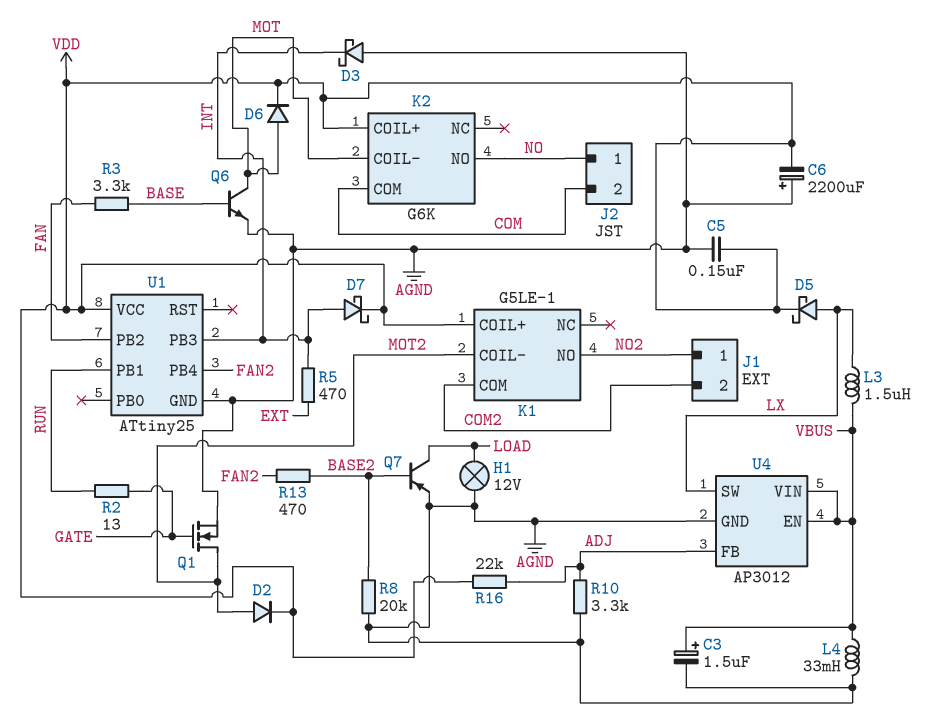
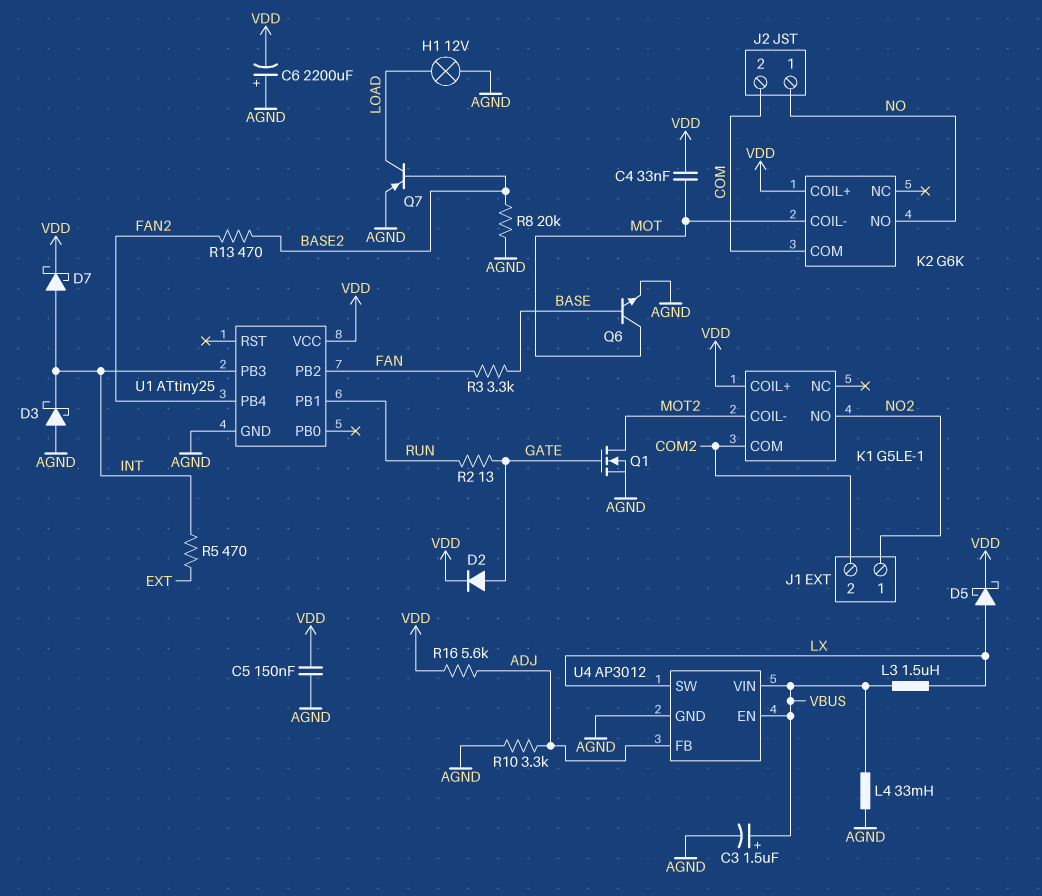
C4: none -> 33nF (MOT, VDD)
D2: diode (A MOT2, K VDD) -> diode (A GATE, K VDD)
D6: diode (A MOT, K VDD) -> none
R16: 22k (ADJ, VDD) -> 5.6k (ADJ, VDD)

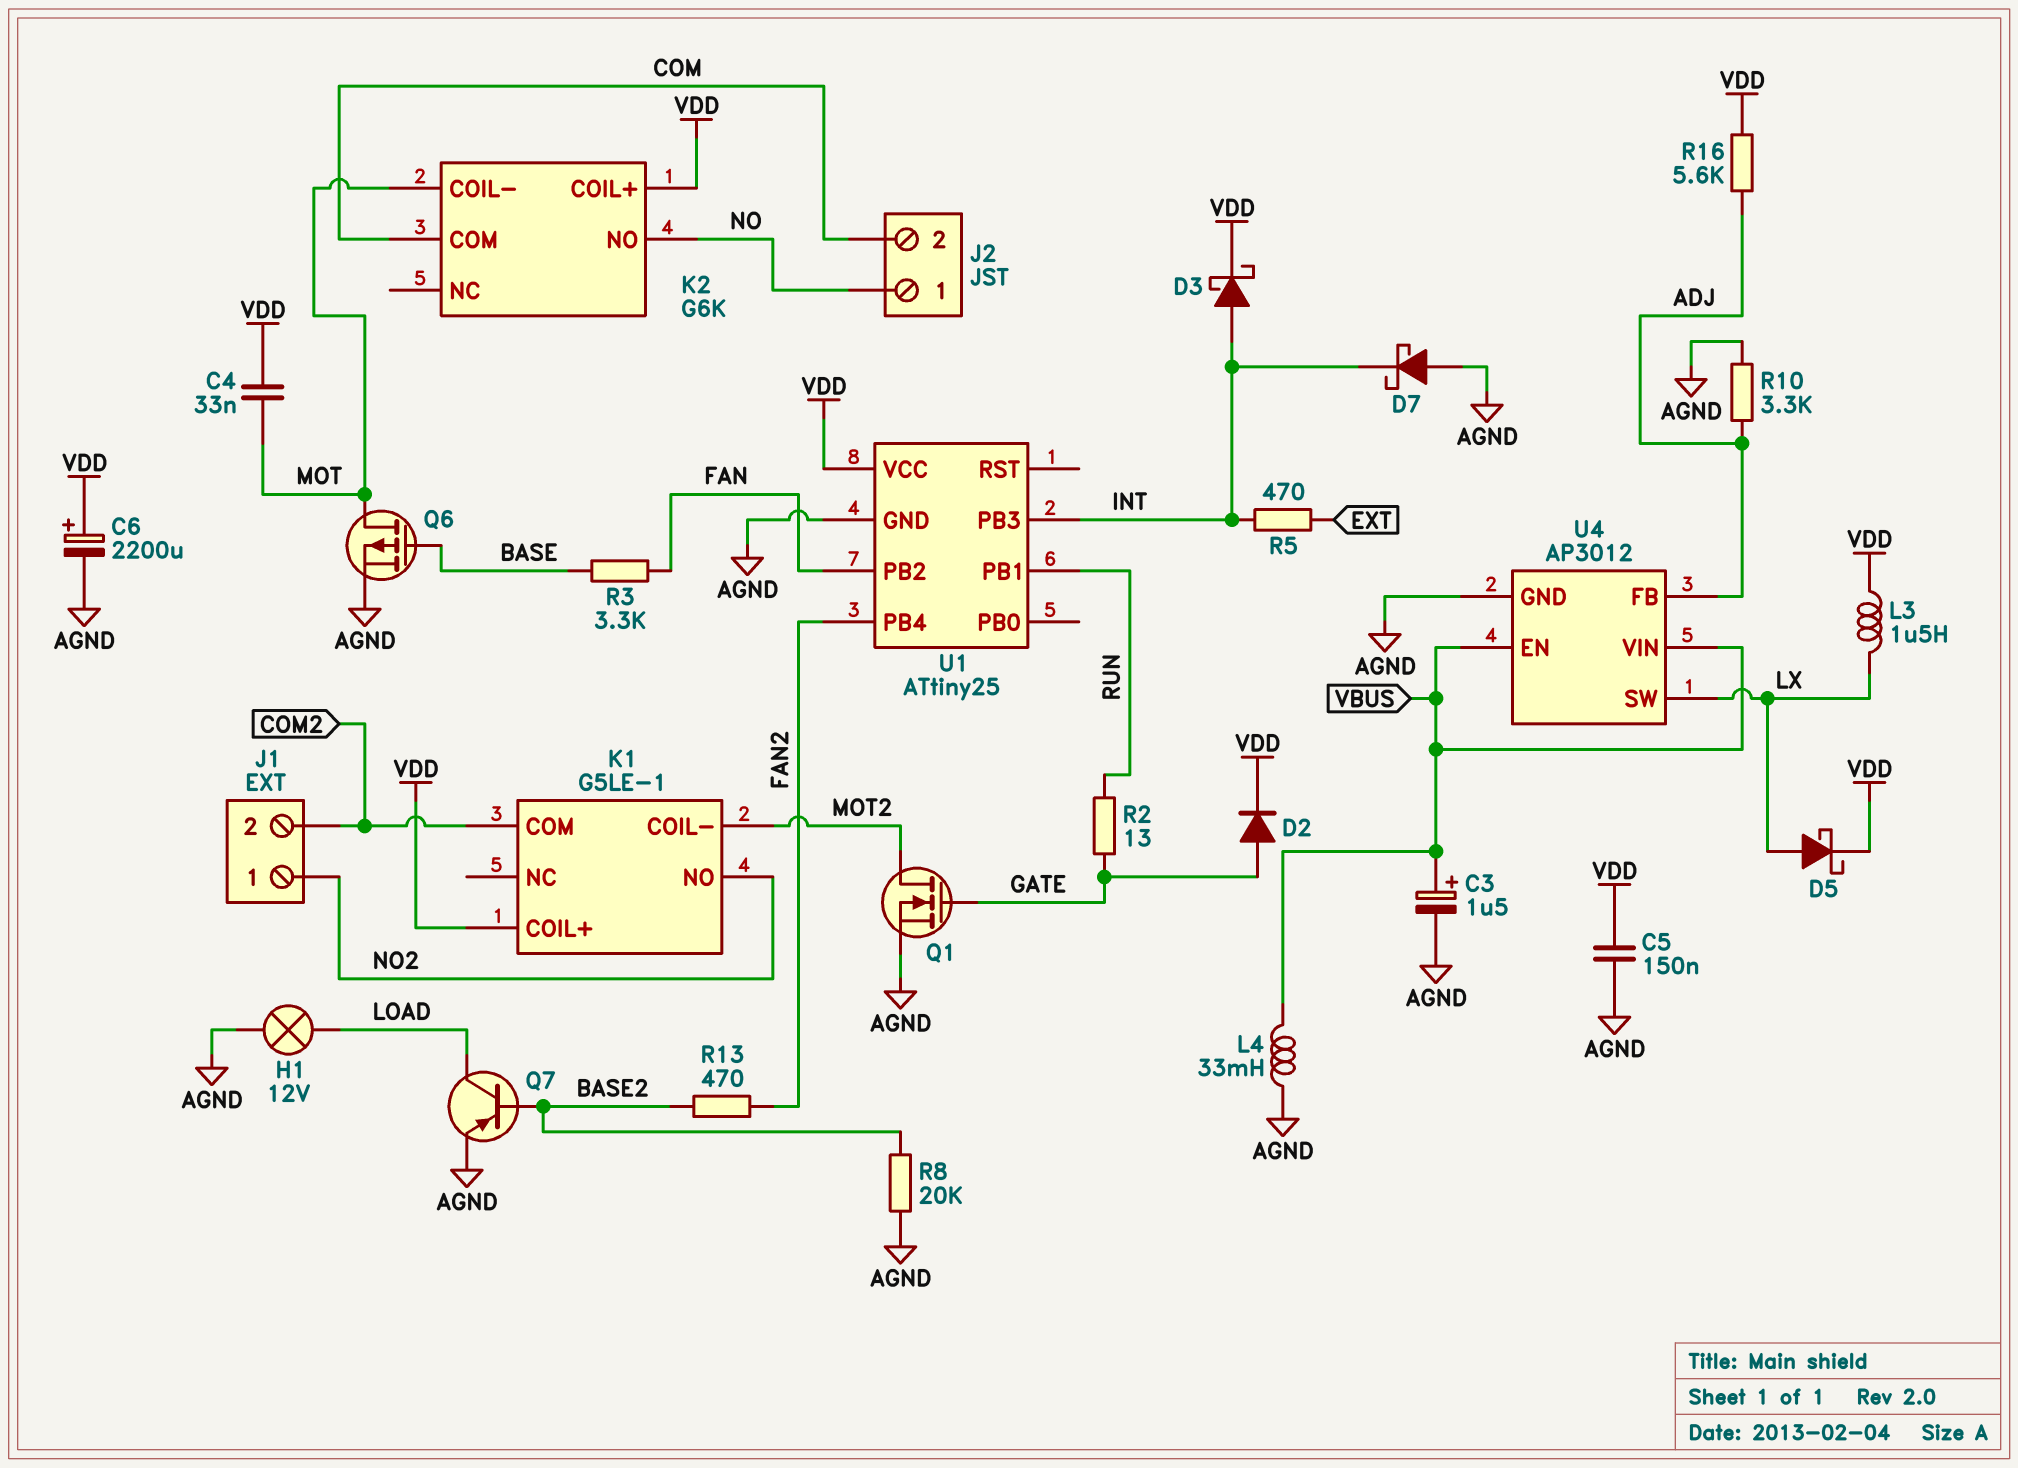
C6: 2200uF (plus AGND, minus VDD) -> 2200uF (plus VDD, minus AGND)
D3: schottky (A AGND, K INT) -> schottky (A INT, K VDD)
D7: schottky (A INT, K VDD) -> schottky (A AGND, K INT)
L3: 1.5uH (LX, VBUS) -> 1.5uH (LX, VDD)
Q6: NPN (B BASE, C MOT, E AGND) -> PMOS (G BASE, D MOT, S AGND)

